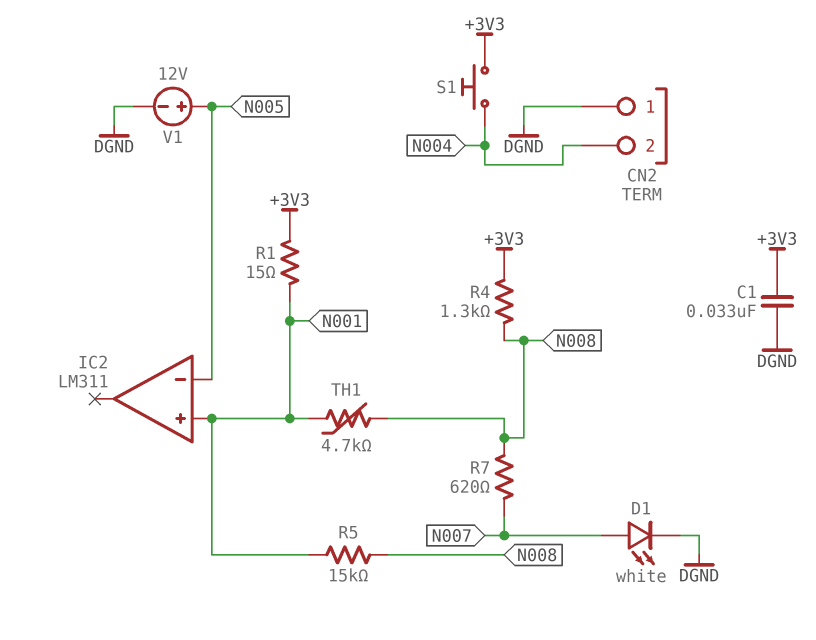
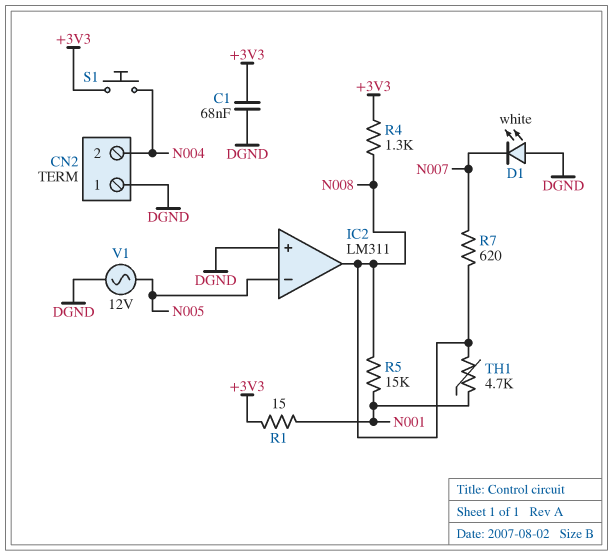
C1: 33nF (+3V3, DGND) -> 68nF (+3V3, DGND)
D1: LED white (A N007, K DGND) -> LED white (A DGND, K N007)
IC2 pin in+: N001 -> DGND
IC2 pin out: none -> N008
V1: 12V (plus N005, minus DGND) -> AC 12V (DGND, N005)

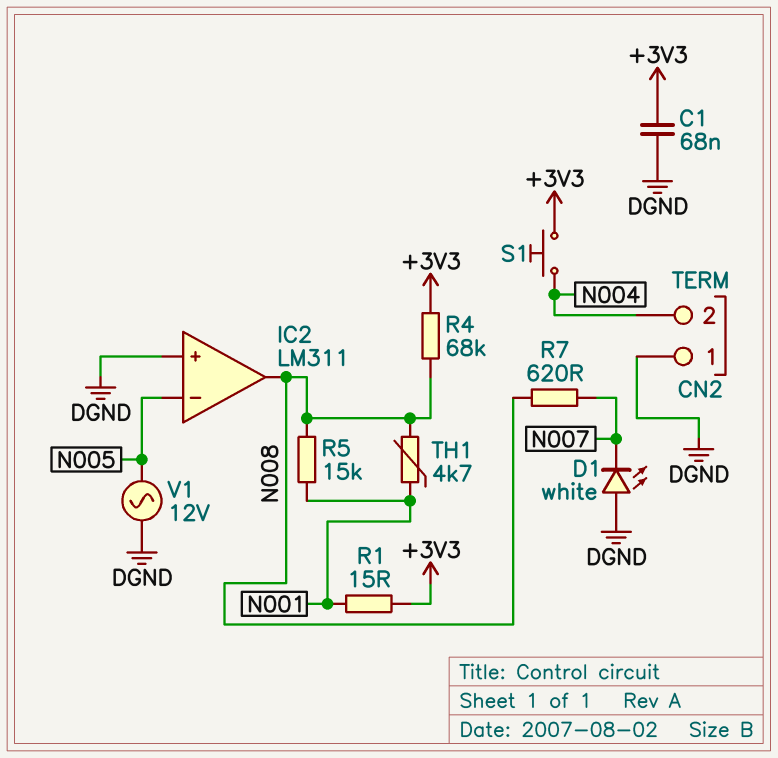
R4: 1.3k (+3V3, N008) -> 68k (+3V3, N008)

